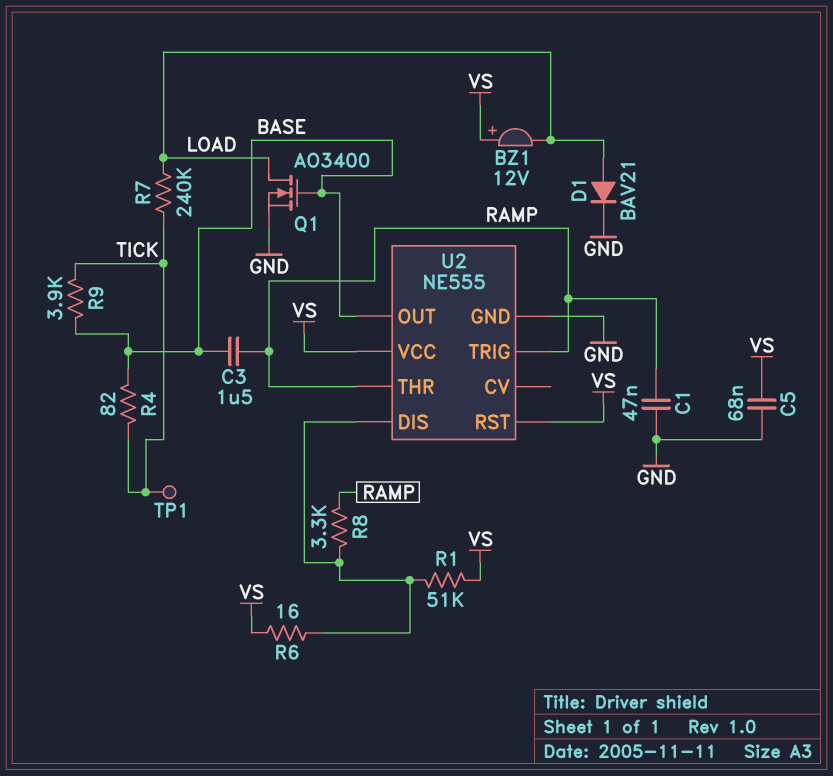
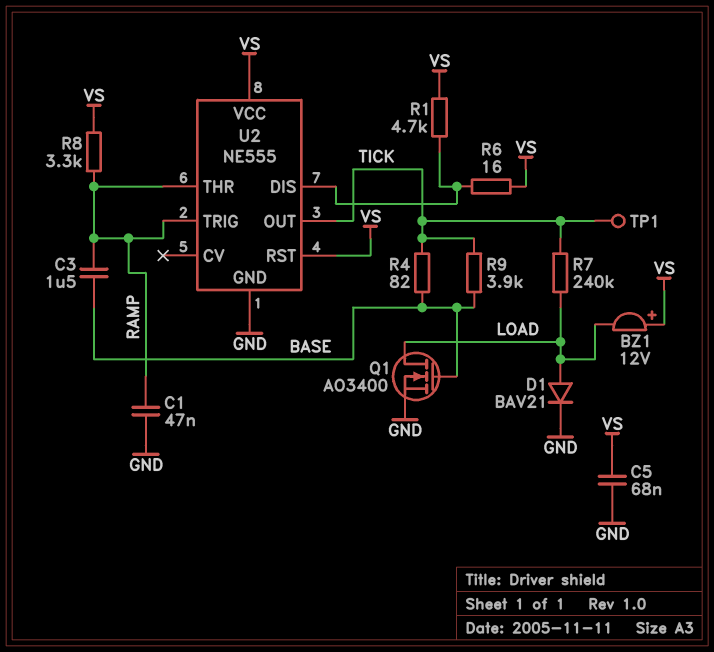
R1: 51k (U2/DIS, VS) -> 4.7k (U2/DIS, VS)
R8: 3.3k (RAMP, U2/DIS) -> 3.3k (RAMP, VS)
U2 pin OUT: BASE -> TICK

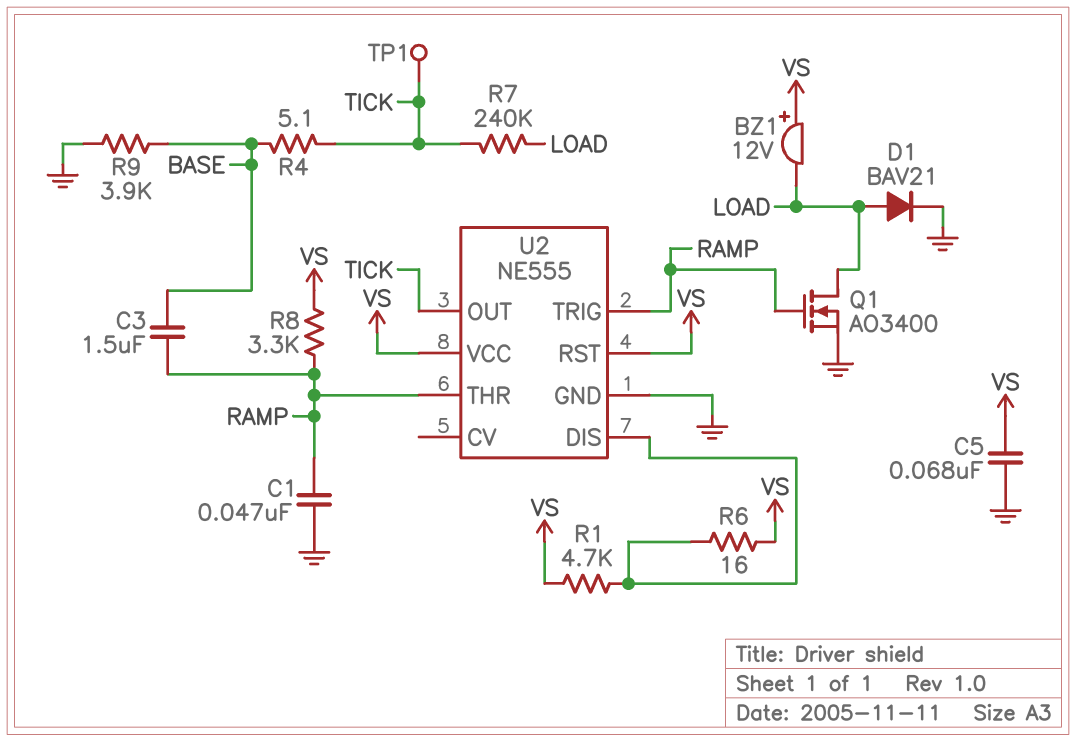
Q1: NMOS AO3400 (G BASE, D LOAD, S GND) -> NMOS AO3400 (G RAMP, D LOAD, S GND)
R4: 82 (BASE, TICK) -> 5.1 (BASE, TICK)
R9: 3.9k (BASE, TICK) -> 3.9k (BASE, GND)

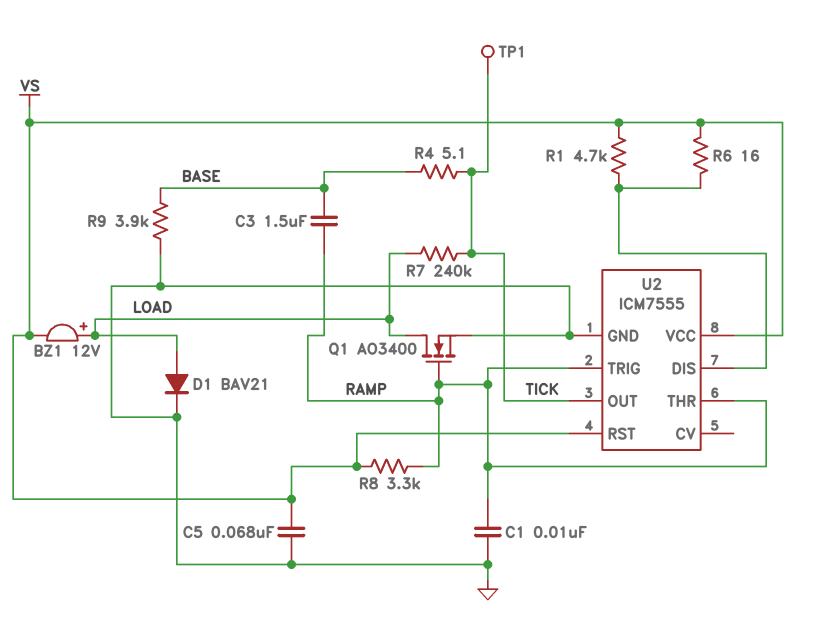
BZ1: buzzer 12V (plus VS, minus LOAD) -> buzzer 12V (plus LOAD, minus VS)
C1: 47nF (GND, RAMP) -> 10nF (GND, RAMP)
U2: NE555 -> ICM7555

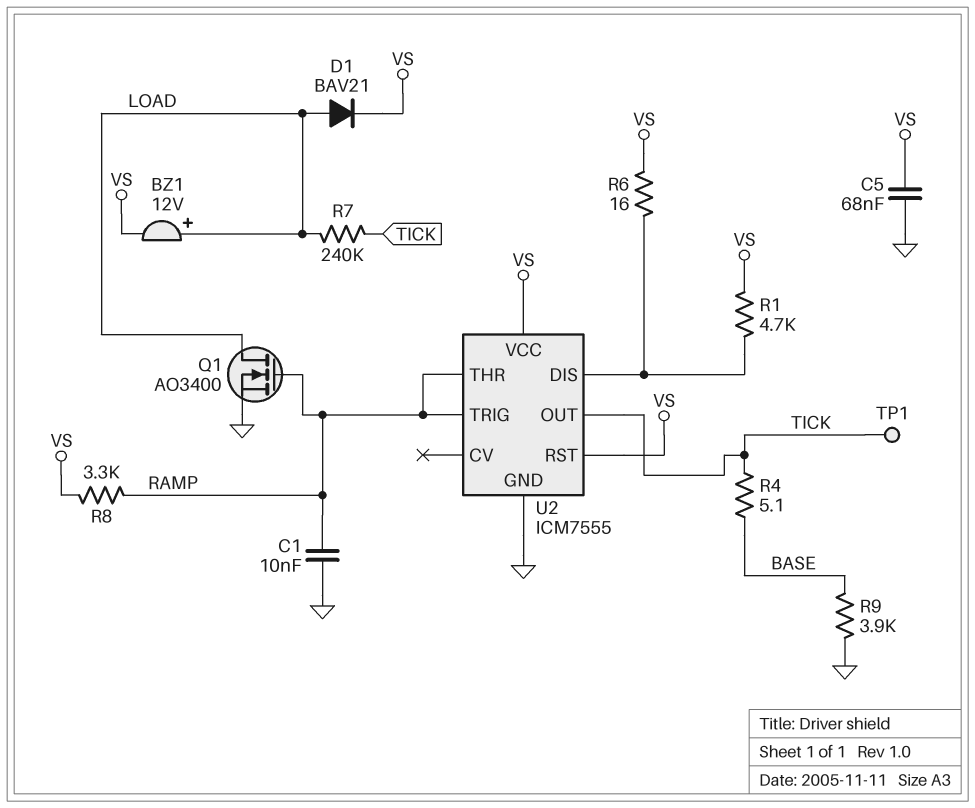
C3: 1.5uF (BASE, RAMP) -> none
D1: diode BAV21 (A LOAD, K GND) -> diode BAV21 (A LOAD, K VS)

